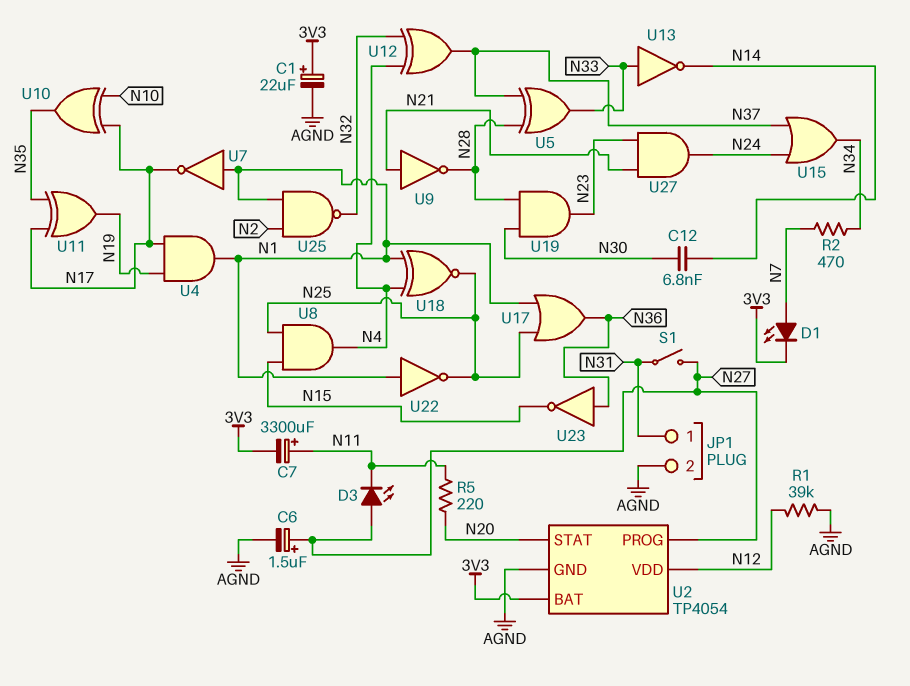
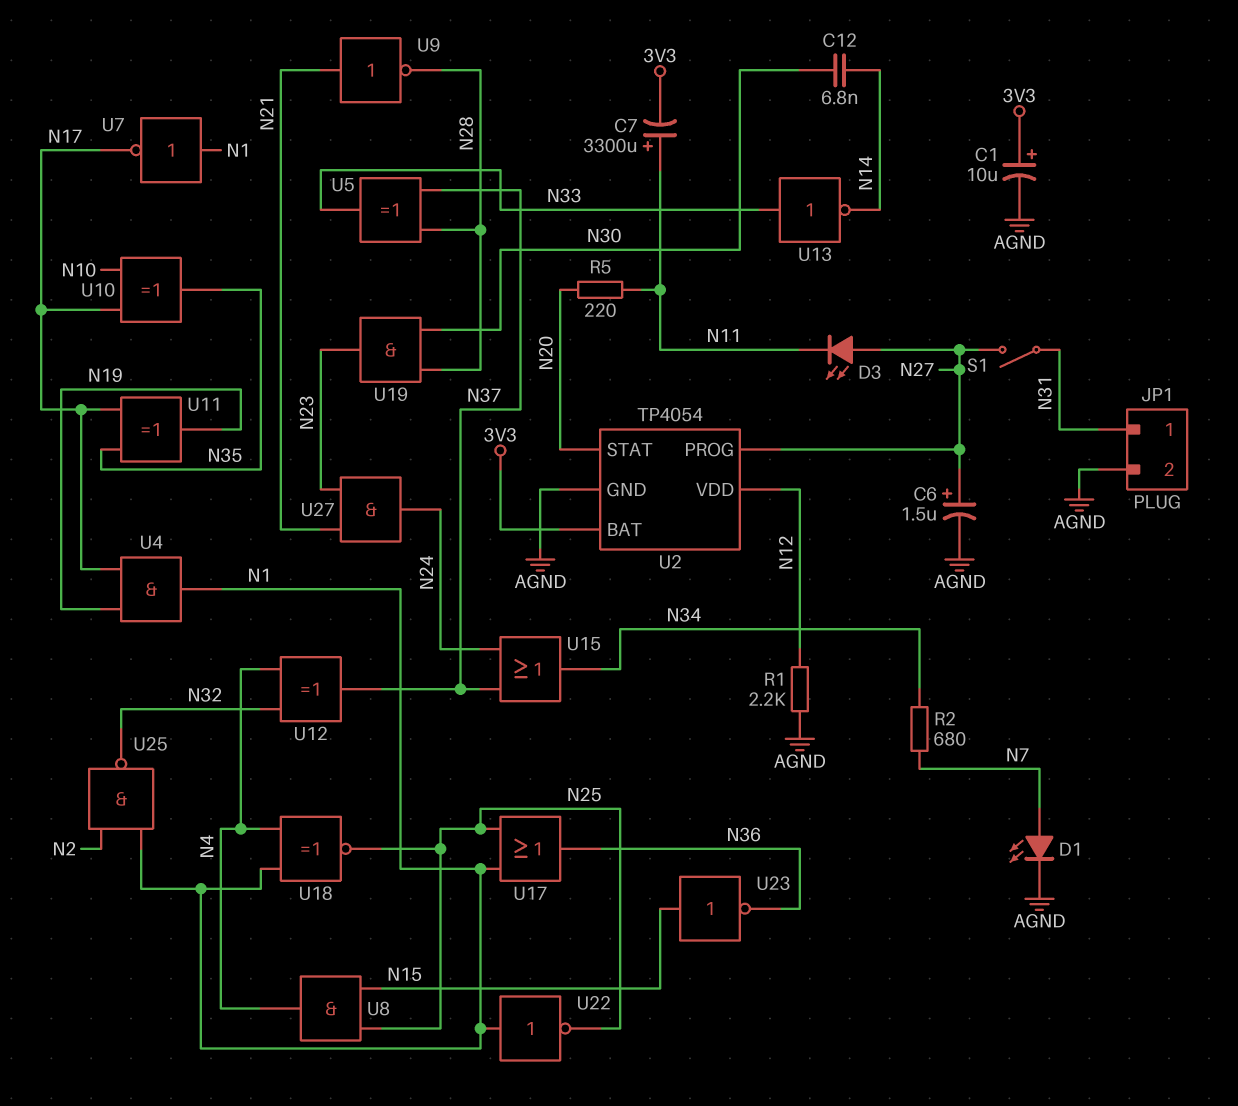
C1: 22uF (plus 3V3, minus AGND) -> 10uF (plus 3V3, minus AGND)
D1: LED (A N7, K 3V3) -> LED (A N7, K AGND)
R1: 39k (AGND, N12) -> 2.2k (AGND, N12)
R2: 470 (N7, N34) -> 680 (N7, N34)
U23: NOT (in N36, out N15) -> NOT (in N15, out N36)

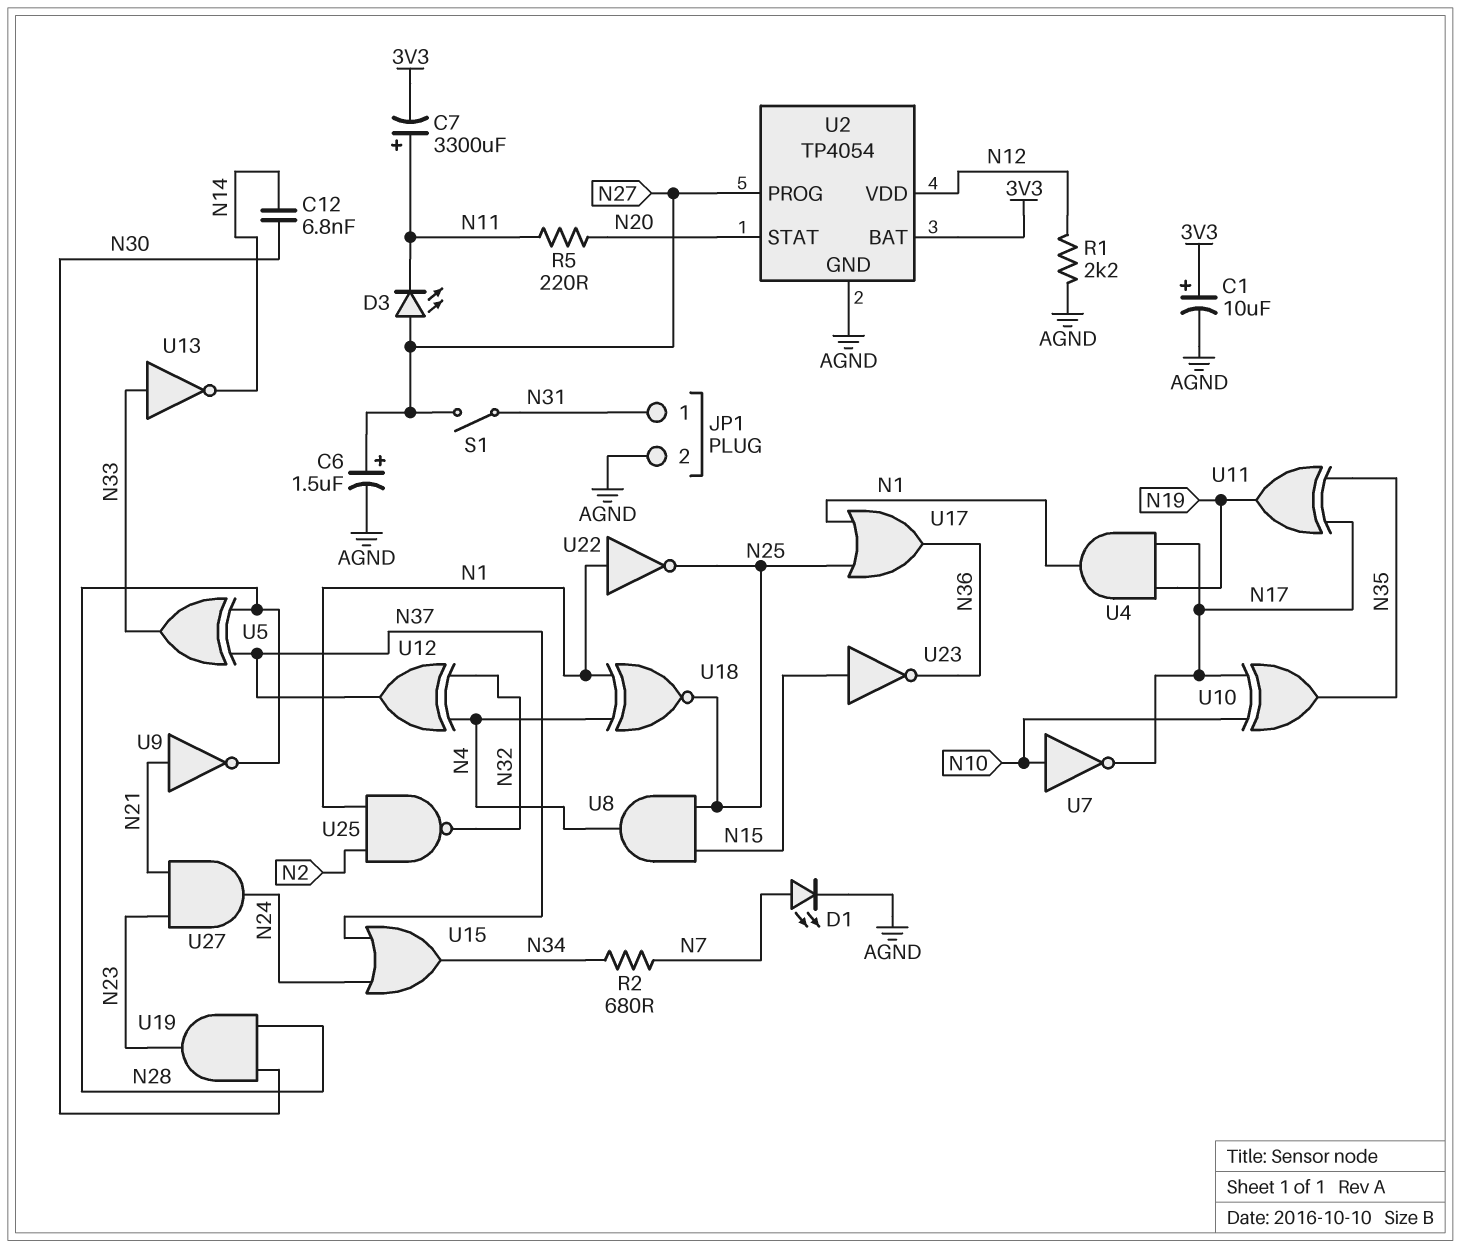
U7: NOT (in N1, out N17) -> NOT (in N10, out N17)

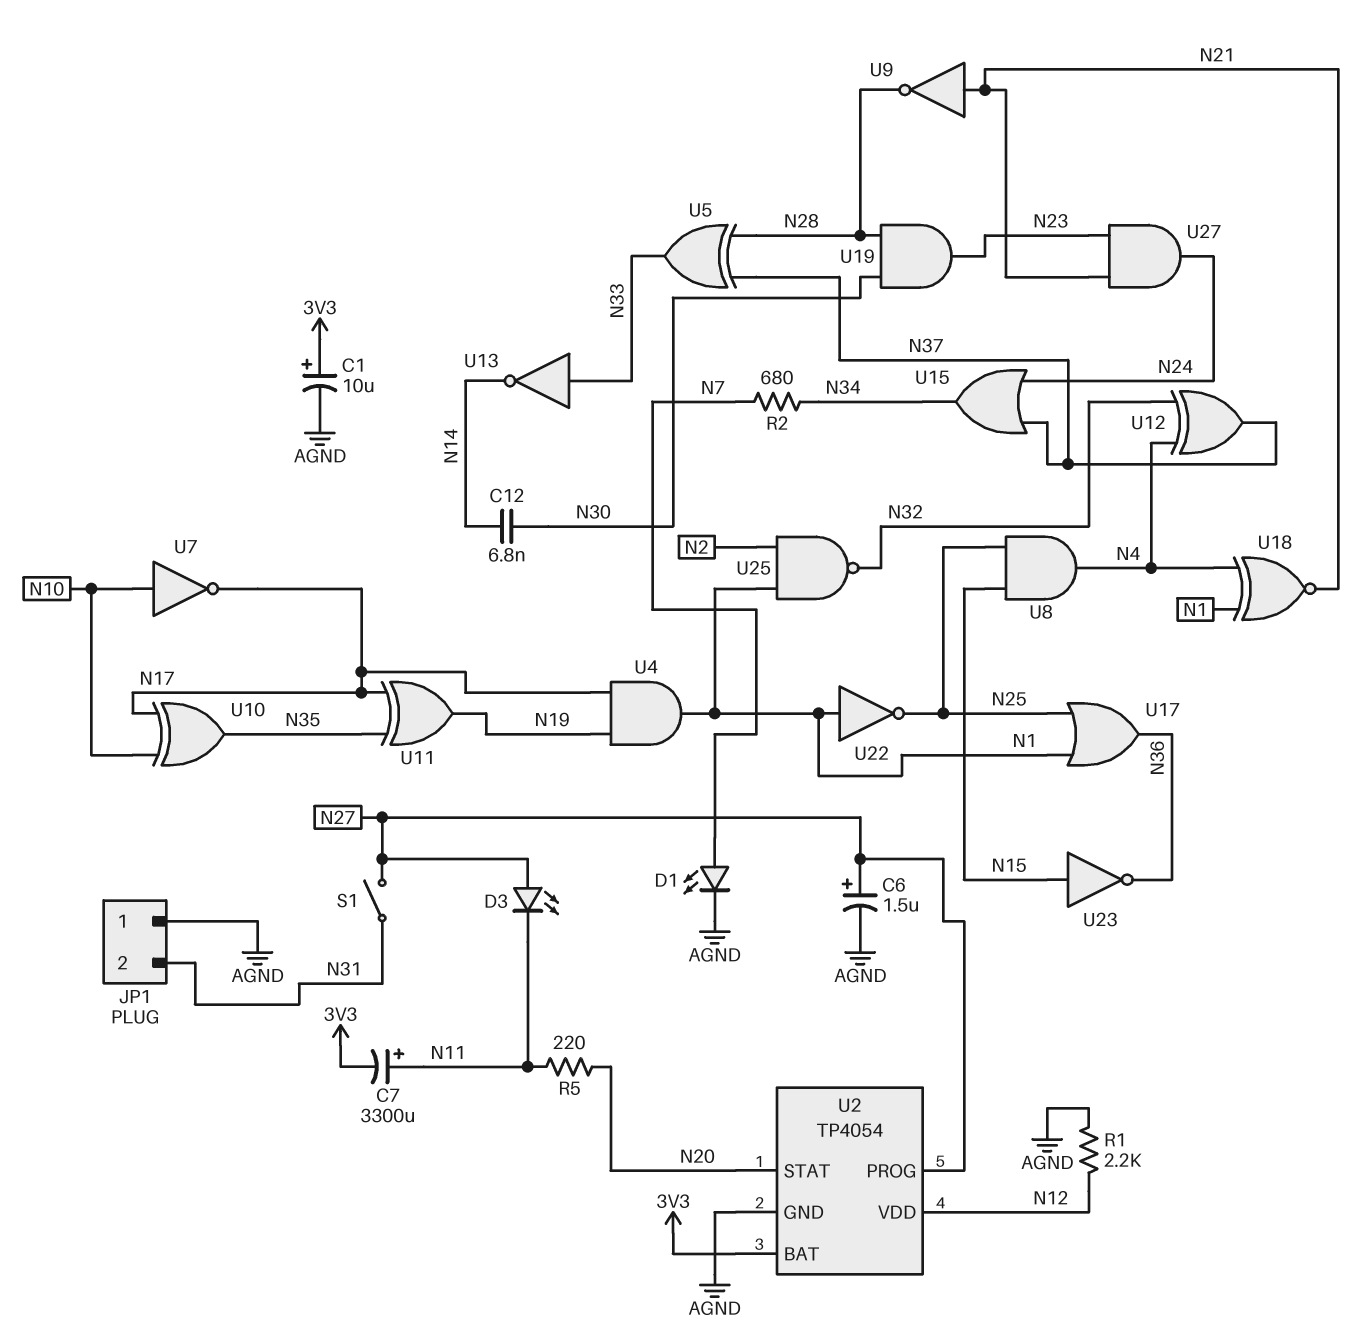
JP1 pin 1: N31 -> AGND
JP1 pin 2: AGND -> N31
U18: XNOR (in N1, in N4, out N25) -> XNOR (in N1, in N4, out N21)

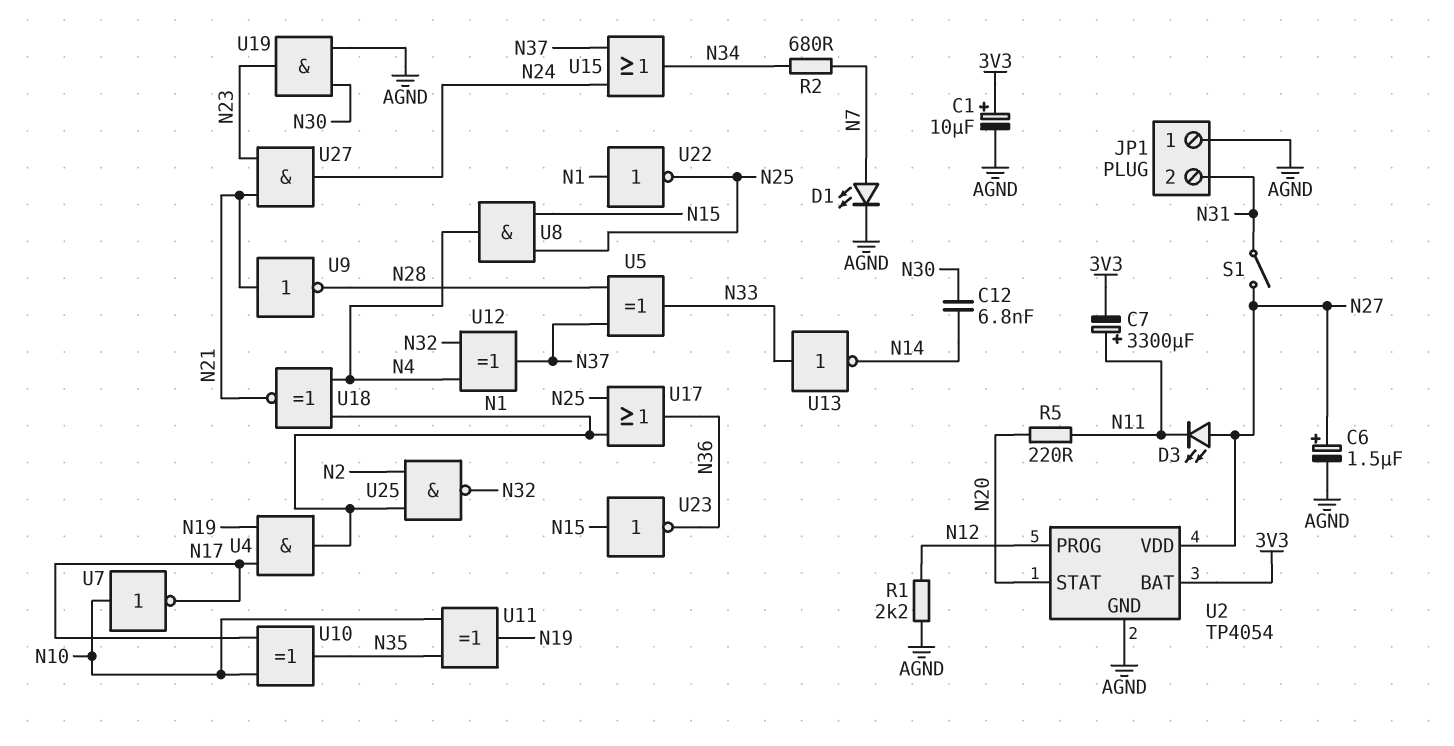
U2 pin PROG: N27 -> N12
U2 pin VDD: N12 -> N27
U11: XOR (in N17, in N35, out N19) -> XOR (in N10, in N35, out N19)
U19: AND (in N28, in N30, out N23) -> AND (in AGND, in N30, out N23)

